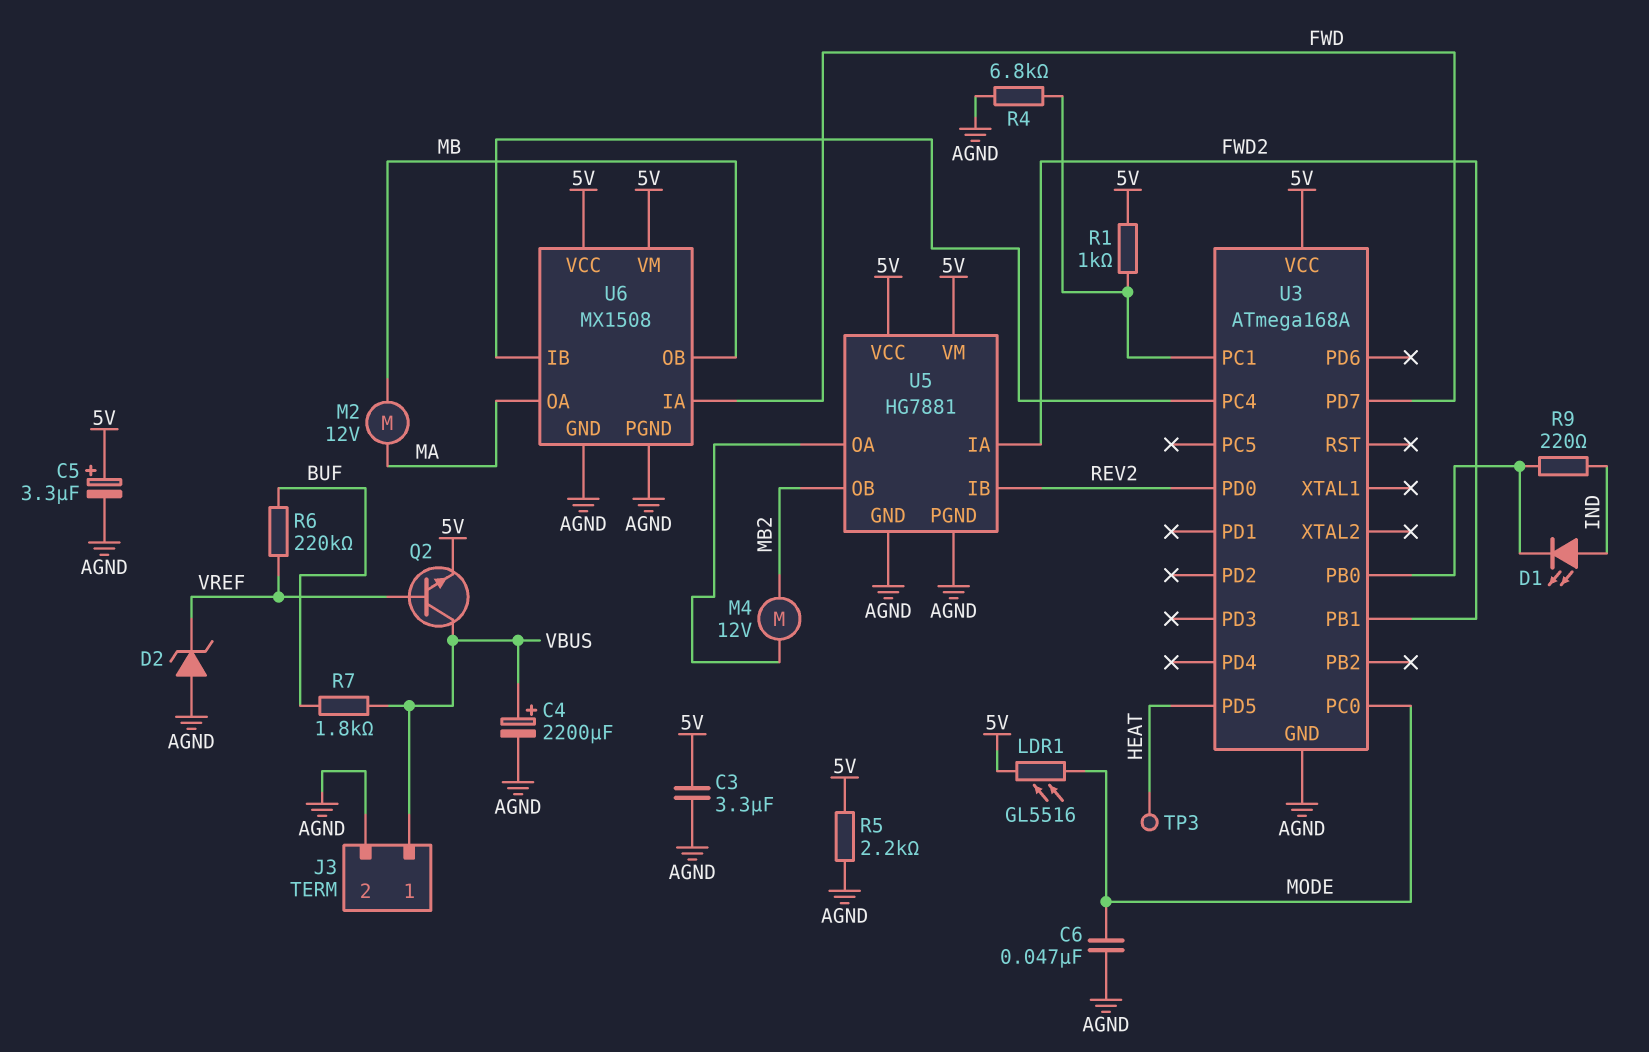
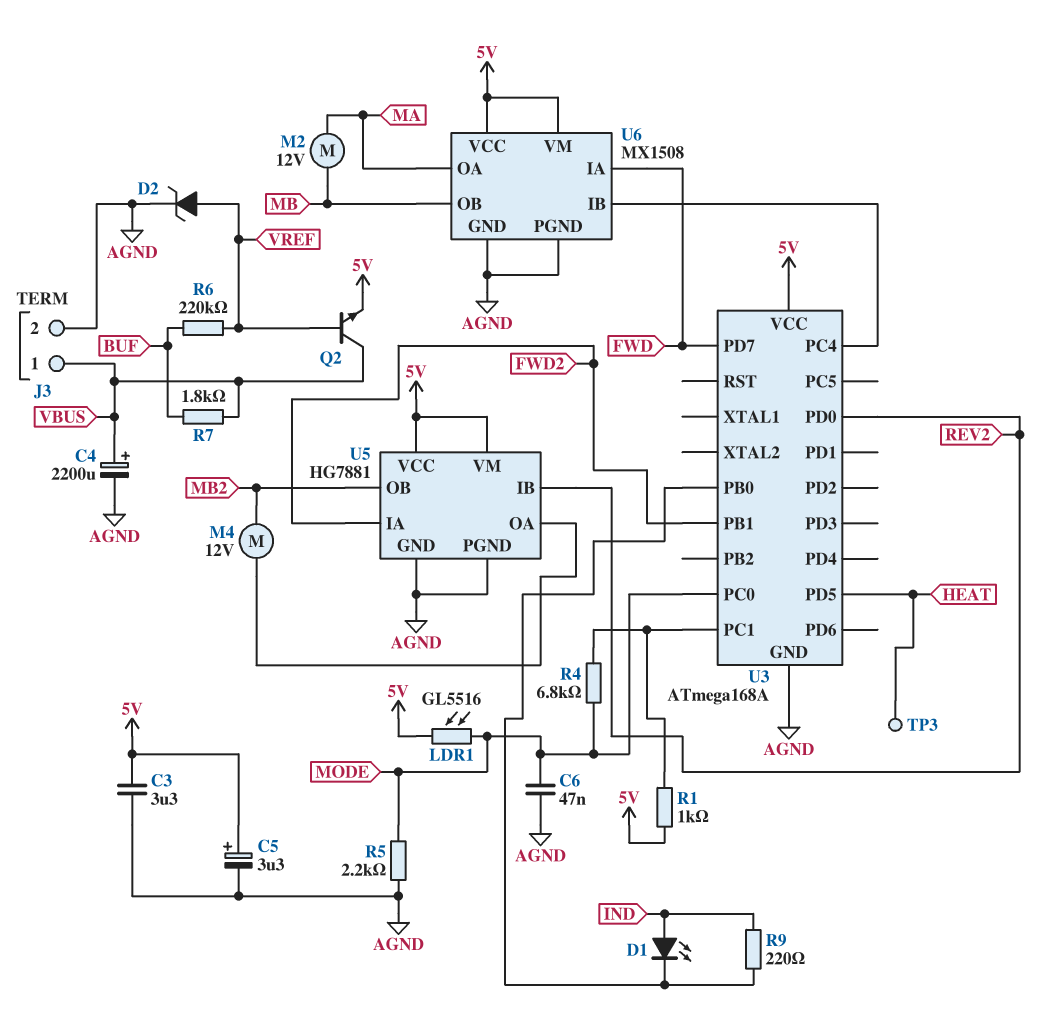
D2: zener (A AGND, K VREF) -> zener (A VREF, K AGND)
R4: 6.8k (AGND, U3/PC1) -> 6.8k (MODE, U3/PC1)
R5: 2.2k (5V, AGND) -> 2.2k (AGND, MODE)

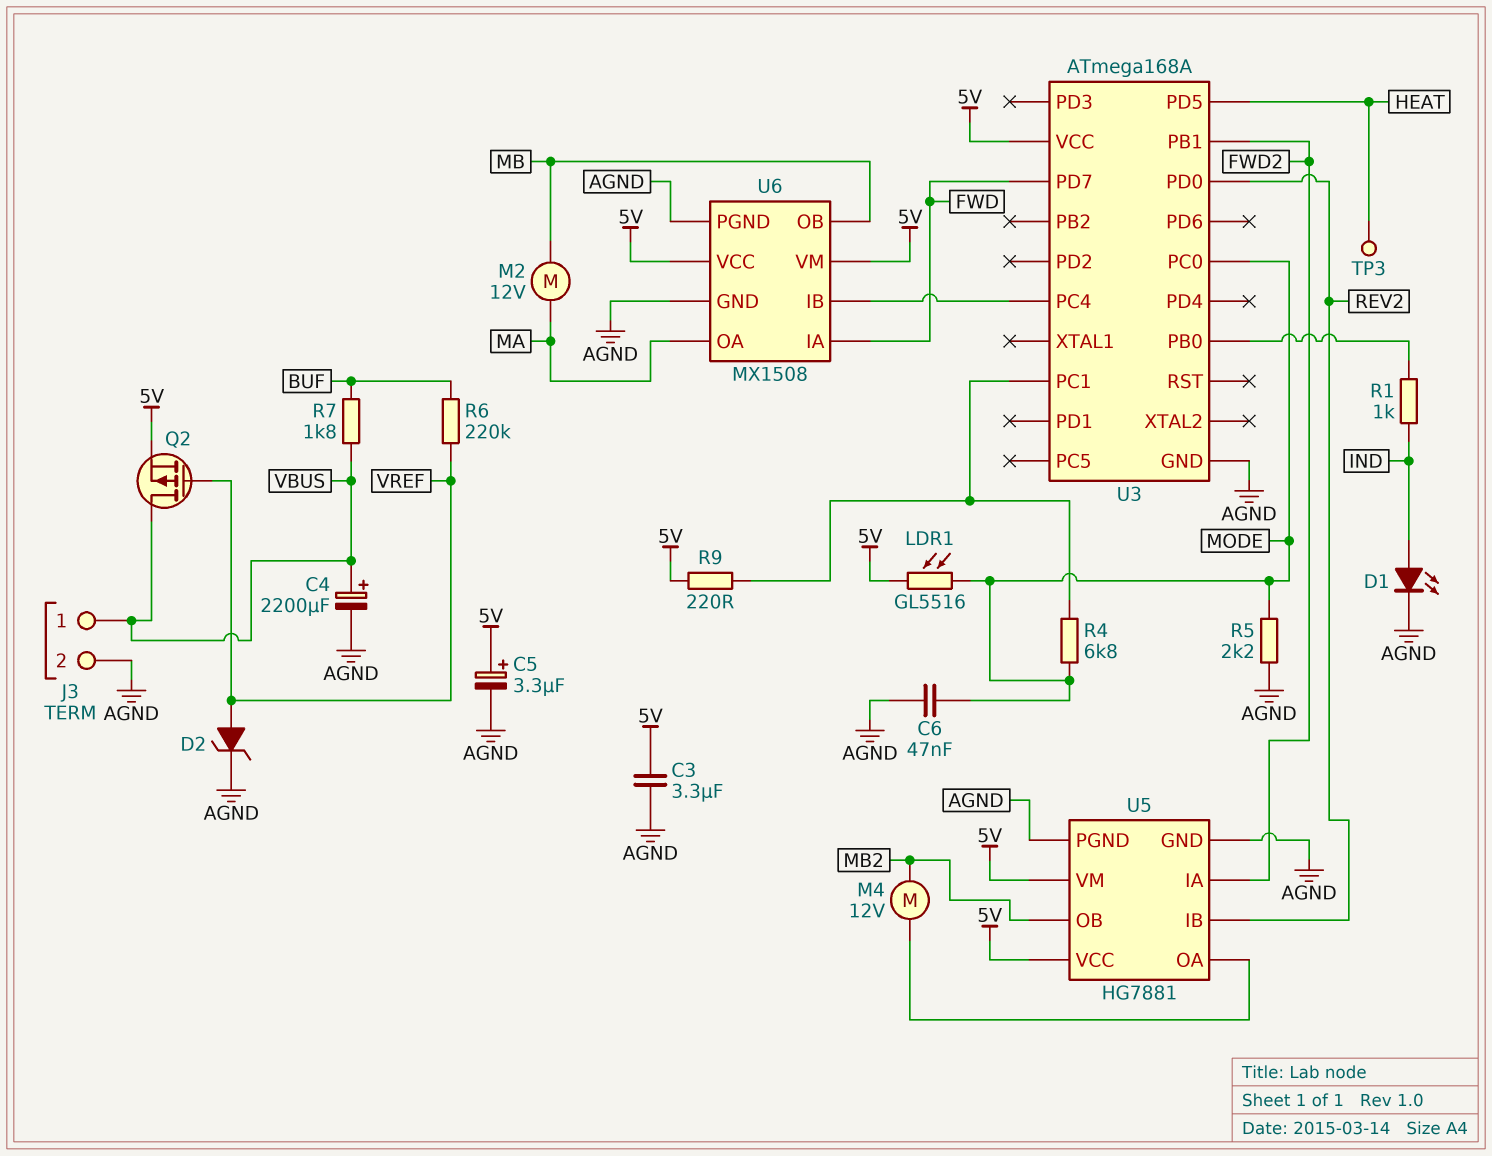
D1: LED (A IND, K U3/PB0) -> LED (A IND, K AGND)
Q2: NPN (B VREF, C VBUS, E 5V) -> PMOS (G VREF, D VBUS, S 5V)
R1: 1k (5V, U3/PC1) -> 1k (IND, U3/PB0)
R9: 220 (IND, U3/PB0) -> 220 (5V, U3/PC1)

